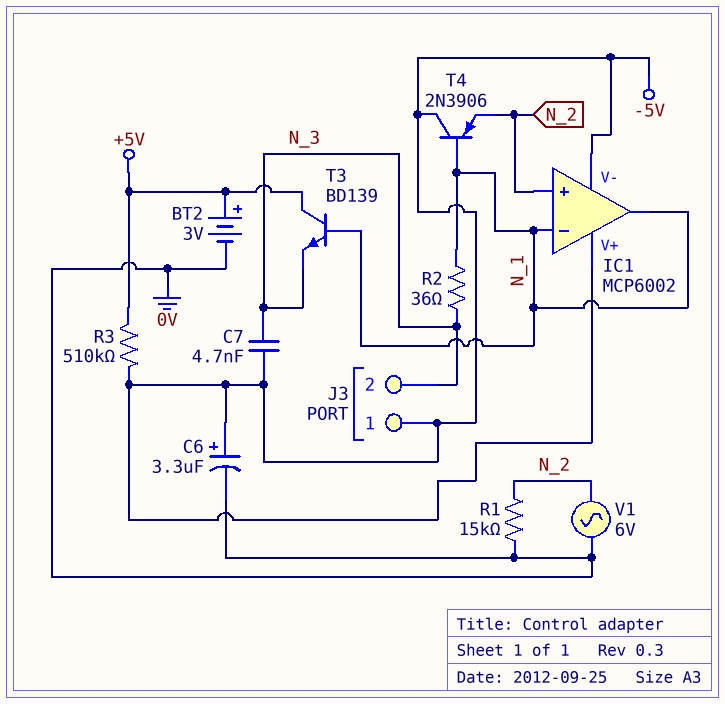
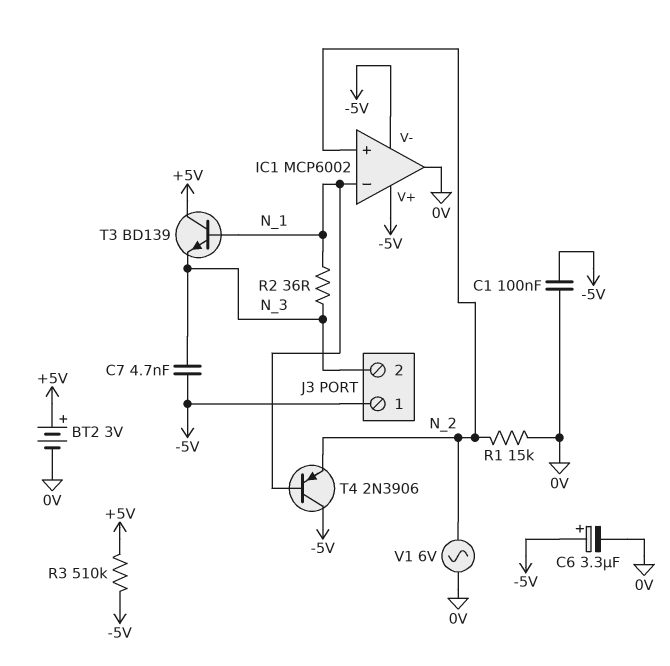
C1: none -> 100nF (-5V, 0V)
IC1 pin out: N_1 -> 0V

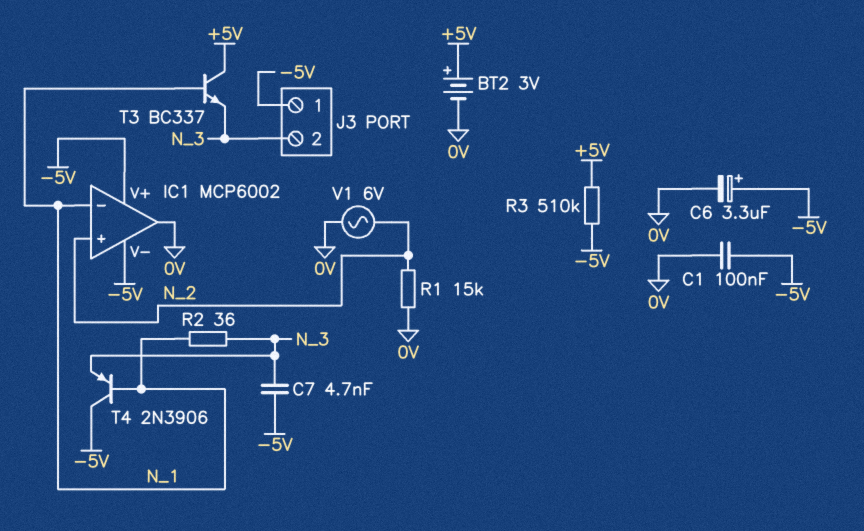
T3: NPN BD139 (B N_1, C +5V, E N_3) -> NPN BC337 (B N_1, C +5V, E N_3)
T4: PNP 2N3906 (B N_1, C -5V, E N_2) -> PNP 2N3906 (B N_1, C -5V, E N_3)

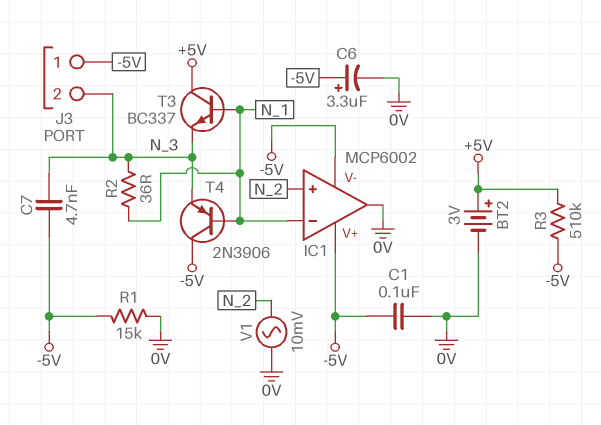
R1: 15k (0V, N_2) -> 15k (-5V, 0V)
V1: AC 6V (0V, N_2) -> AC 10mV (0V, N_2)

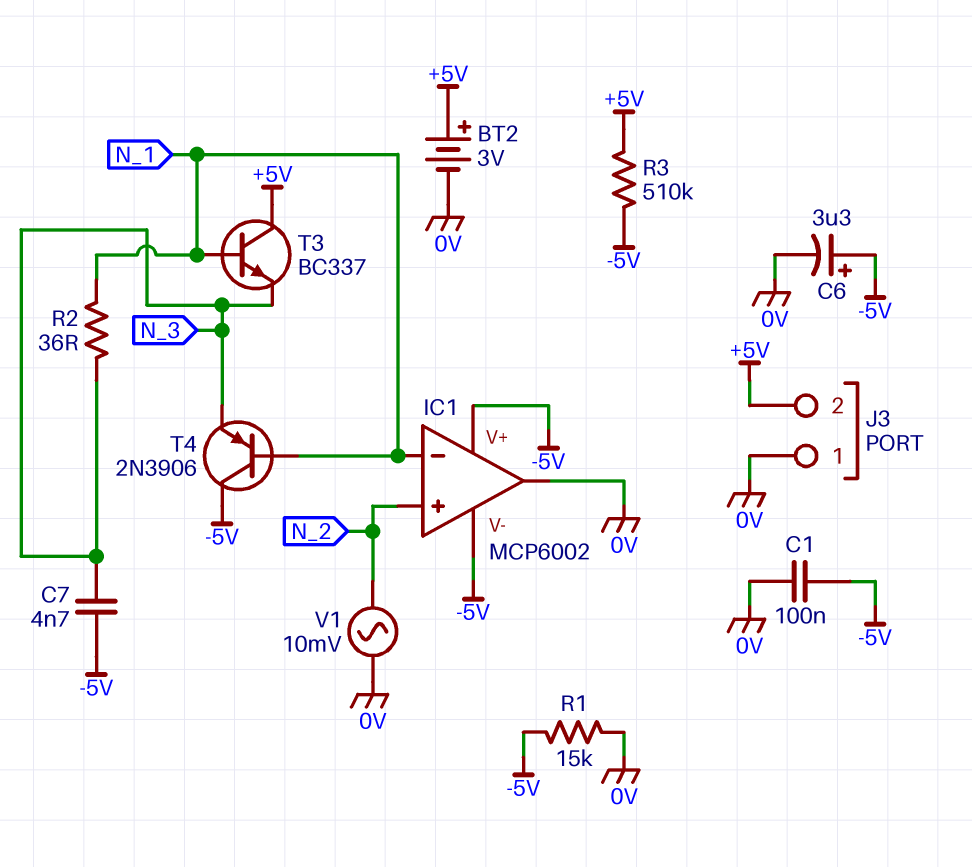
J3 pin 1: -5V -> 0V
J3 pin 2: N_3 -> +5V

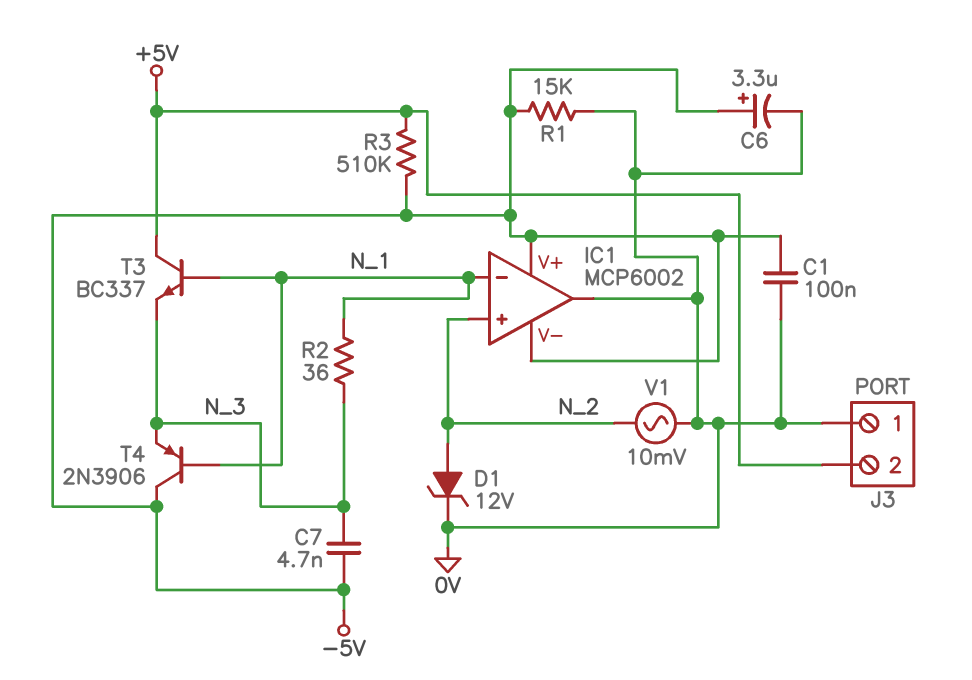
BT2: 3V (plus +5V, minus 0V) -> none
D1: none -> zener 12V (A N_2, K 0V)

